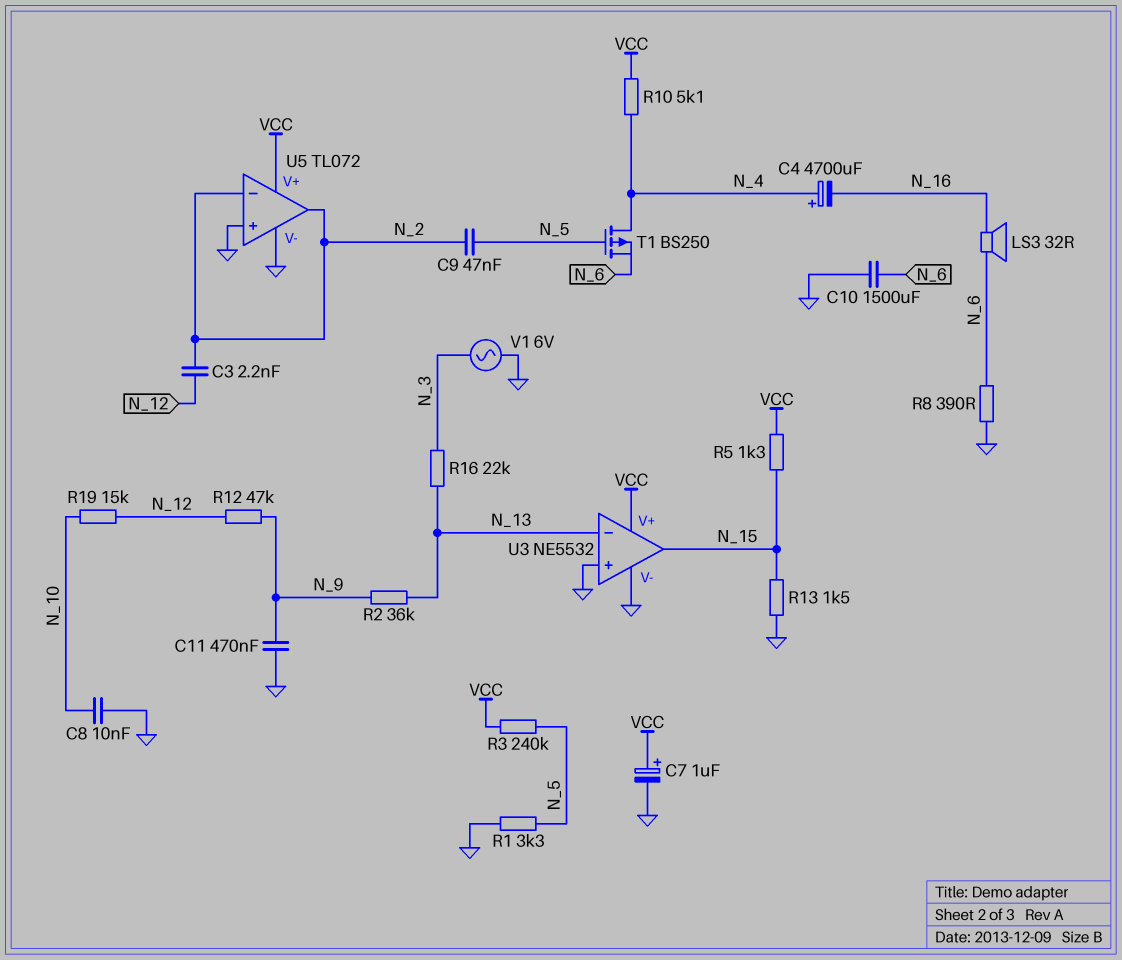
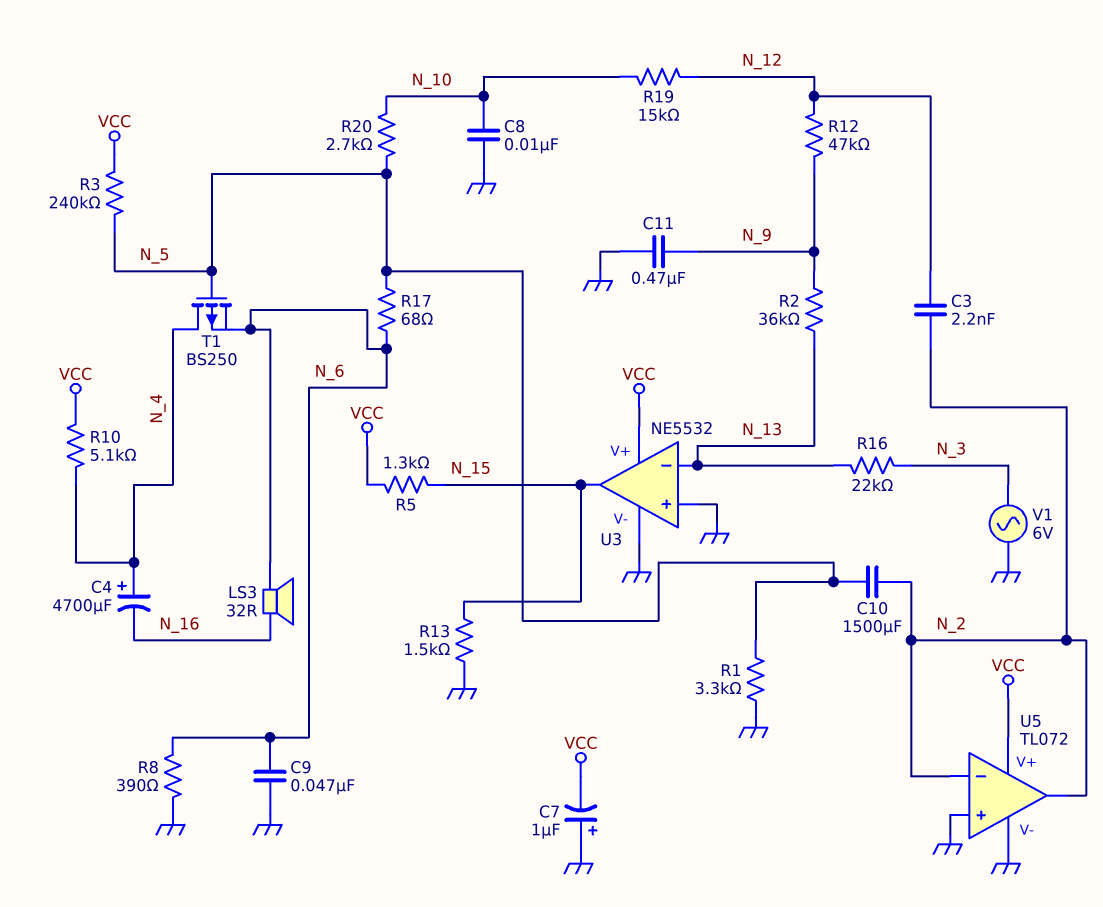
C7: 1uF (plus VCC, minus GND) -> 1uF (plus GND, minus VCC)
C9: 47nF (N_2, N_5) -> 47nF (GND, N_6)
C10: 1500uF (GND, N_6) -> 1500uF (N_2, N_5)
R17: none -> 68 (N_5, N_6)
R20: none -> 2.7k (N_5, N_10)

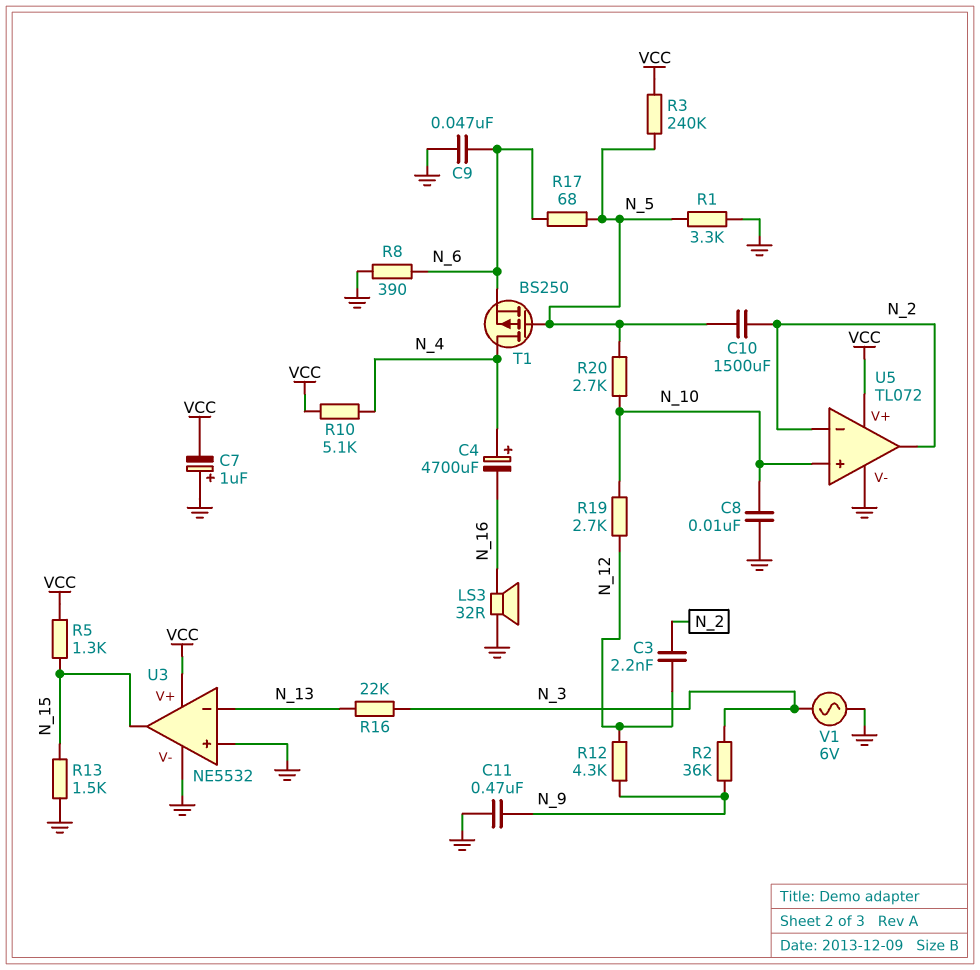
LS3: speaker 32R (N_6, N_16) -> speaker 32R (GND, N_16)
R2: 36k (N_9, N_13) -> 36k (N_3, N_9)
R12: 47k (N_9, N_12) -> 4.3k (N_9, N_12)
R19: 15k (N_10, N_12) -> 2.7k (N_10, N_12)
U5 pin in+: GND -> N_10

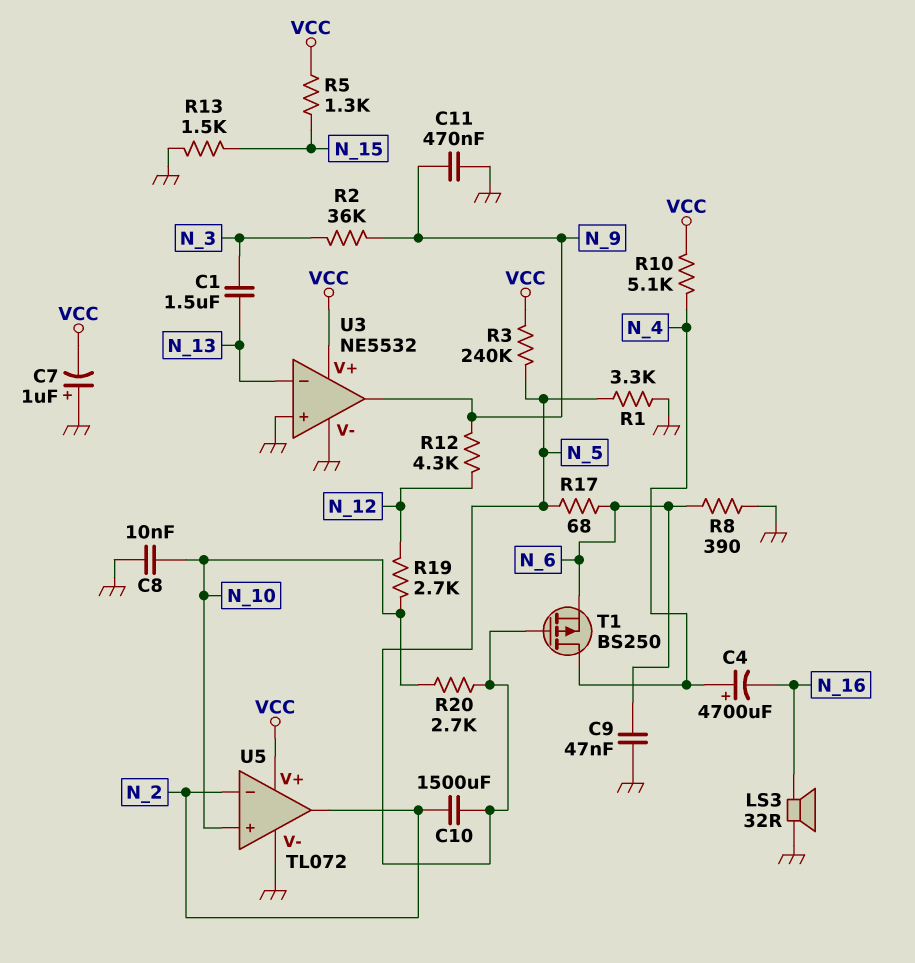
C1: none -> 1.5uF (N_3, N_13)
C3: 2.2nF (N_2, N_12) -> none
R16: 22k (N_3, N_13) -> none
U3 pin out: N_15 -> N_9
V1: AC 6V (GND, N_3) -> none

